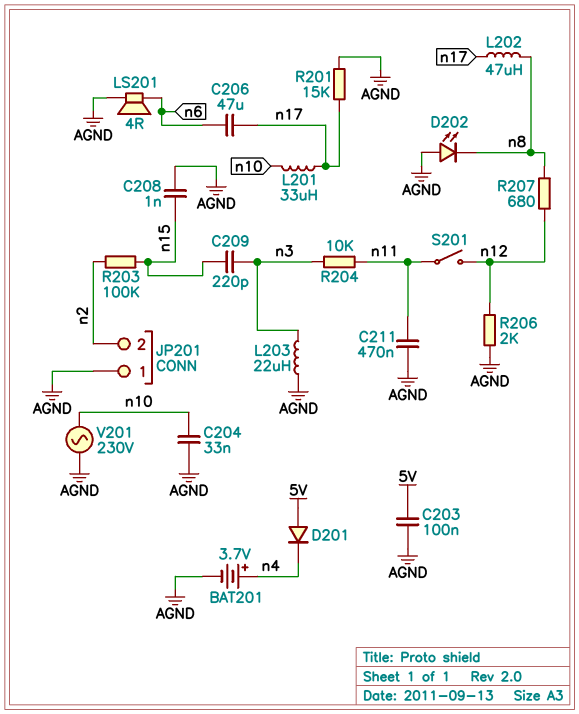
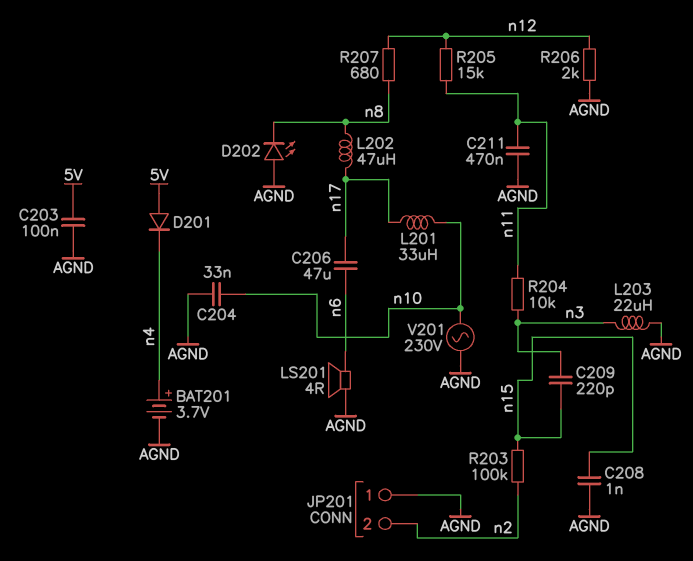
R201: 15k (AGND, n17) -> none
R205: none -> 15k (n11, n12)
S201: switch (n11, n12) -> none

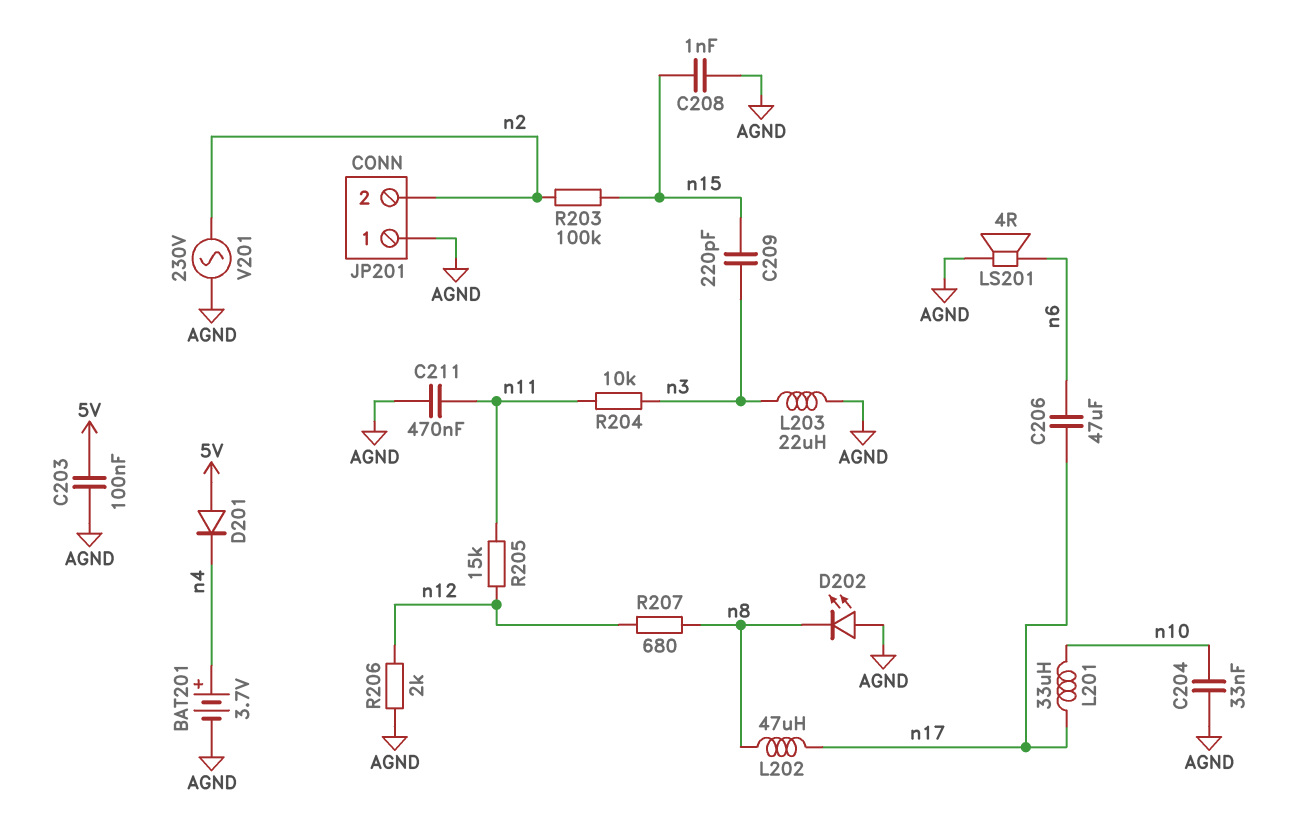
V201: AC 230V (AGND, n10) -> AC 230V (AGND, n2)

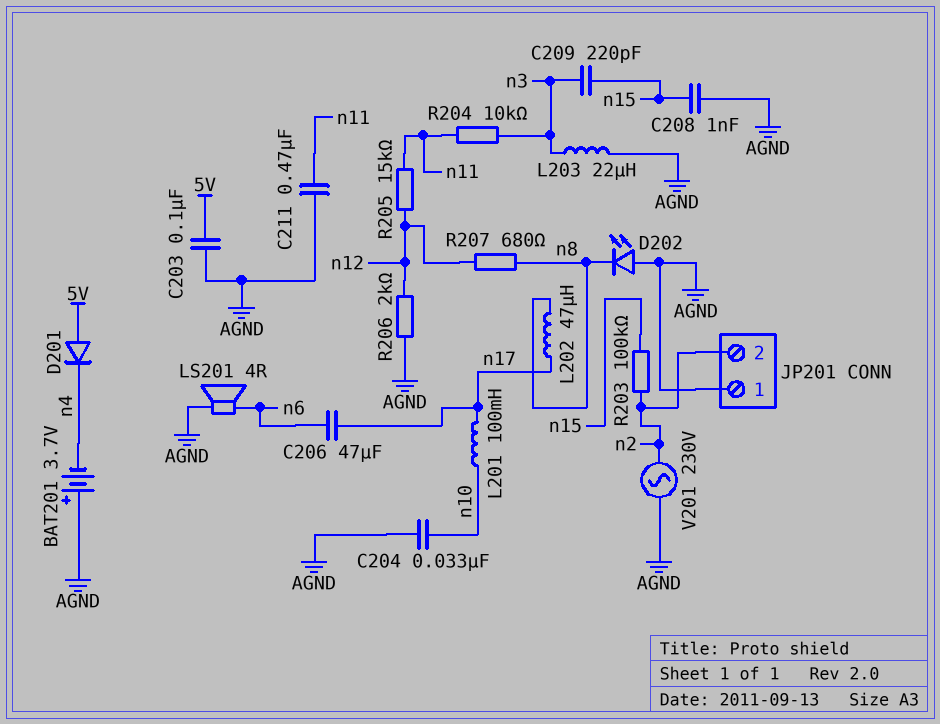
BAT201: 3.7V (plus n4, minus AGND) -> 3.7V (plus AGND, minus n4)
L201: 33uH (n10, n17) -> 100mH (n10, n17)

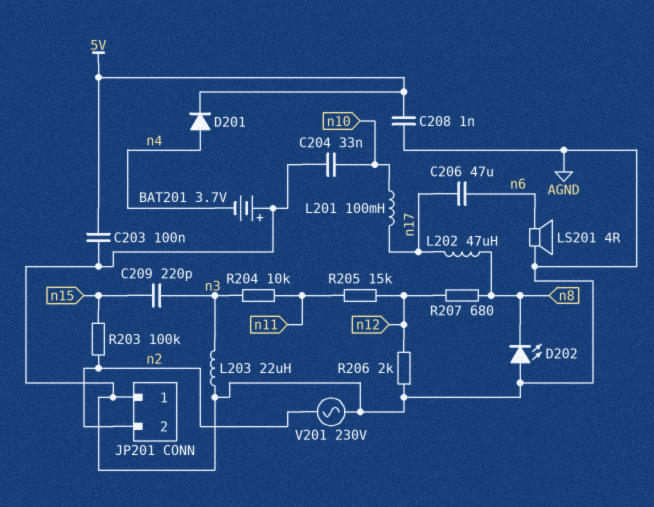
C208: 1nF (AGND, n15) -> 1nF (5V, AGND)
C211: 470nF (AGND, n11) -> none
D201: diode (A 5V, K n4) -> diode (A n4, K 5V)

